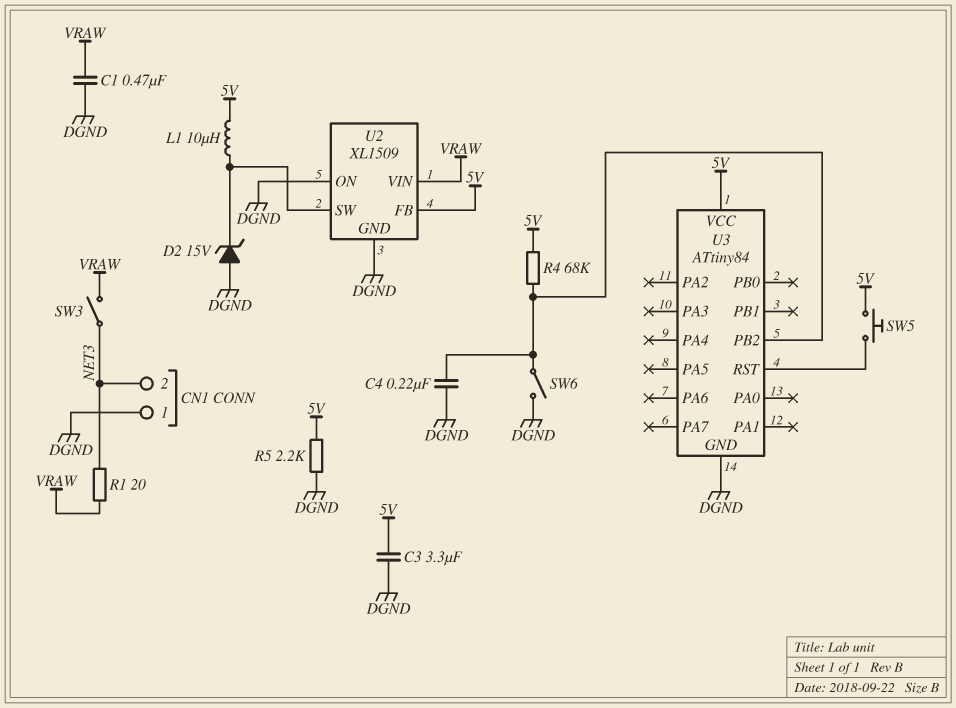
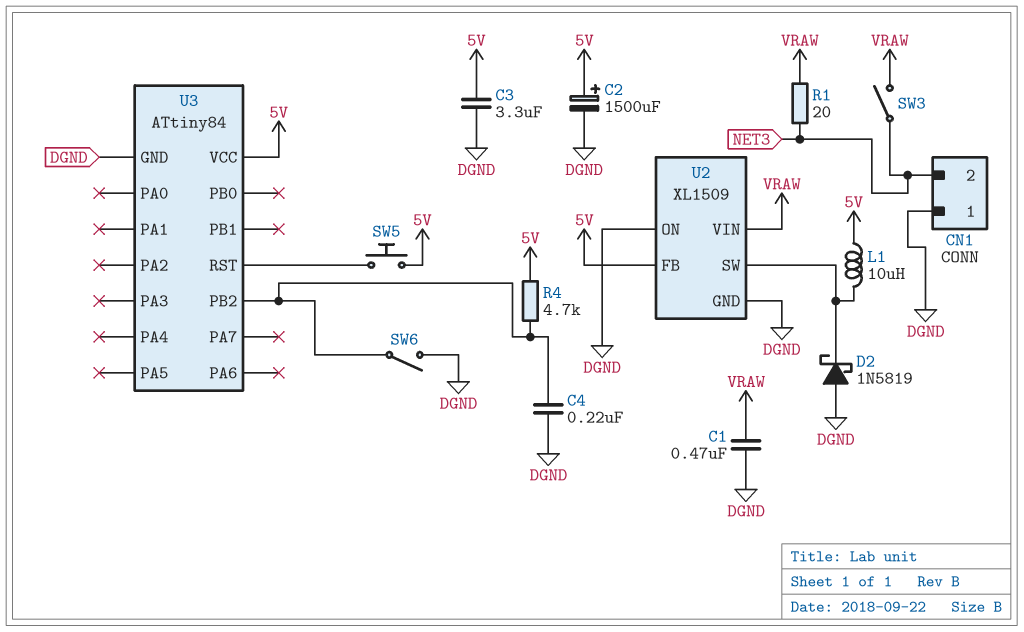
C2: none -> 1500uF (plus 5V, minus DGND)
D2: zener 15V (A DGND, K U2/SW) -> schottky 1N5819 (A DGND, K U2/SW)
R4: 68k (5V, U3/PB2) -> 4.7k (5V, U3/PB2)
R5: 2.2k (5V, DGND) -> none

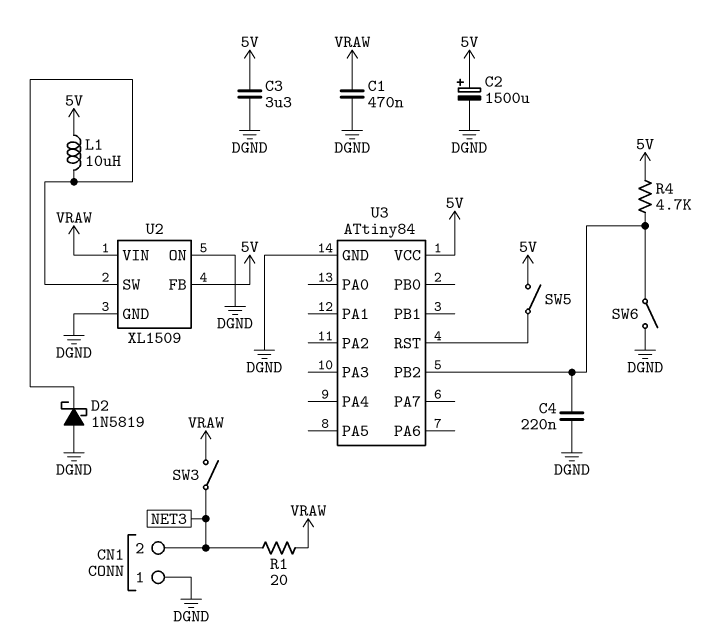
SW5: button (5V, U3/RST) -> switch (5V, U3/RST)

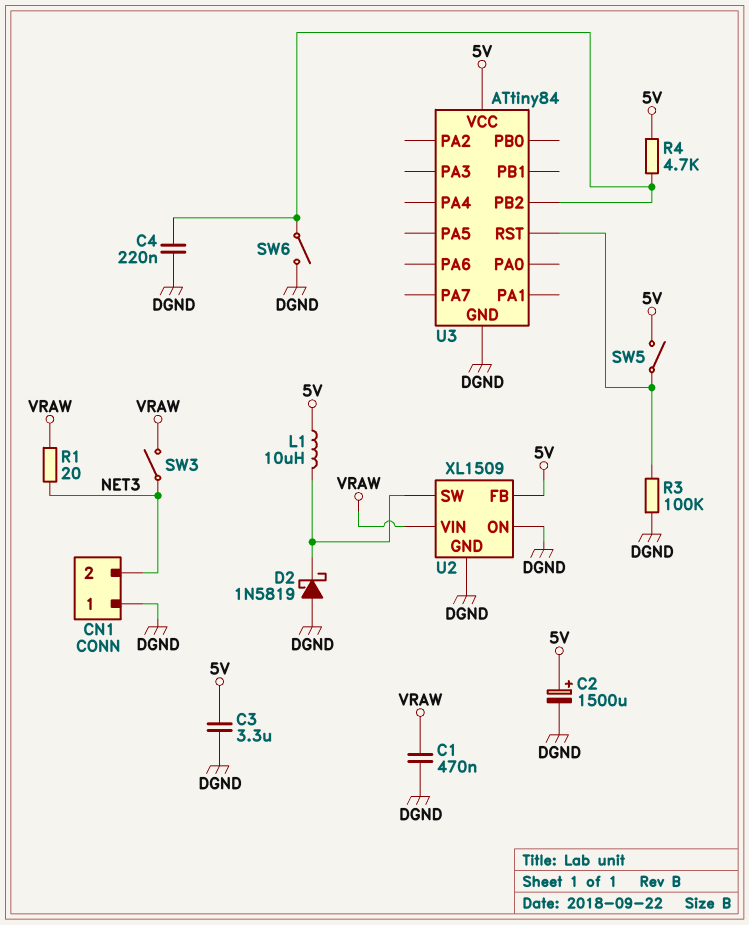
R3: none -> 100k (DGND, U3/RST)

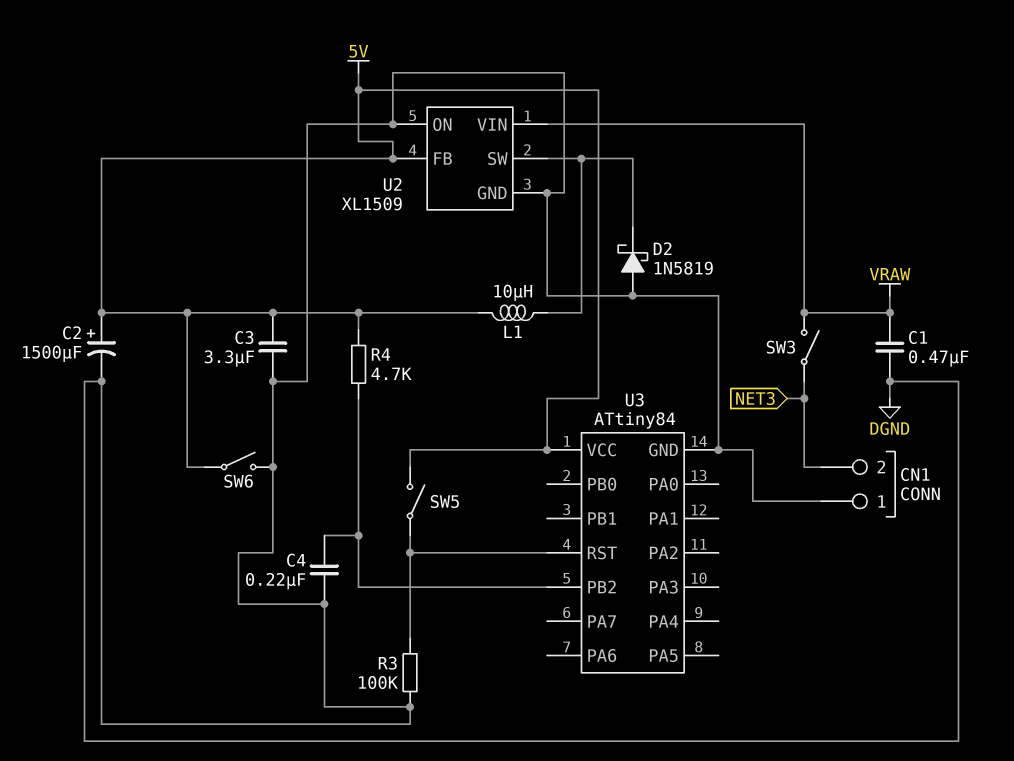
R1: 20 (NET3, VRAW) -> none
SW6: switch (DGND, U3/PB2) -> switch (5V, DGND)

